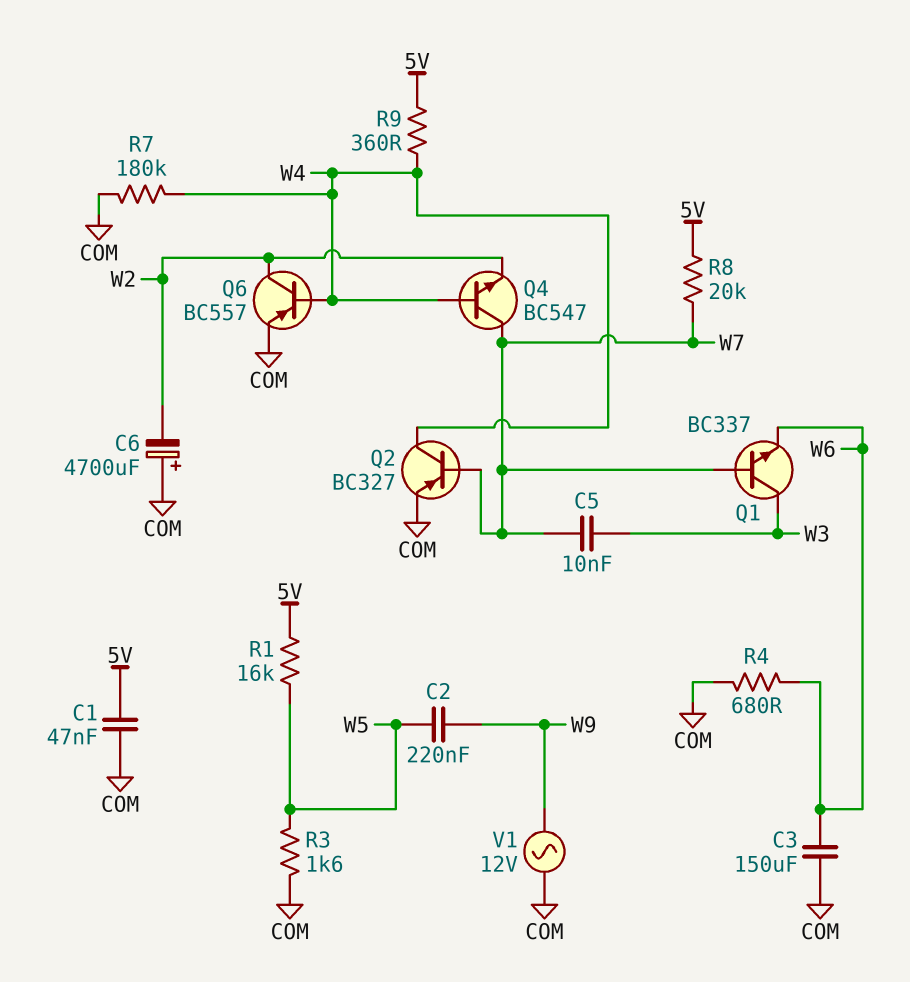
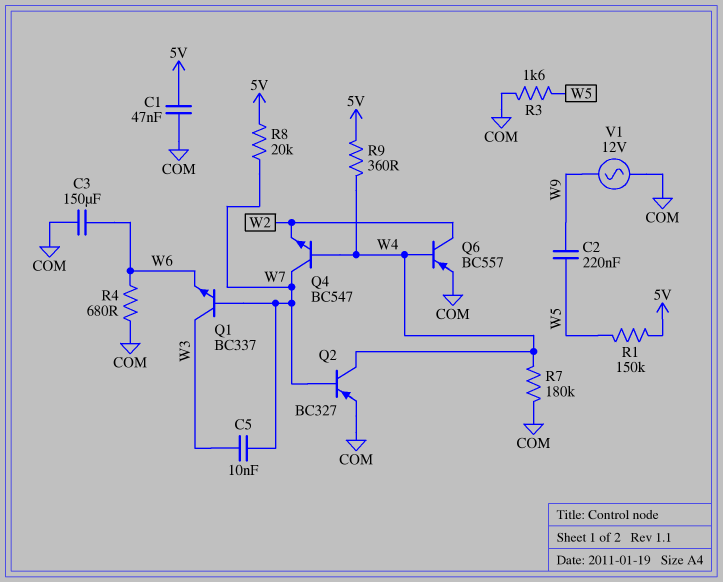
C6: 4700uF (plus COM, minus W2) -> none
R1: 16k (5V, W5) -> 150k (5V, W5)

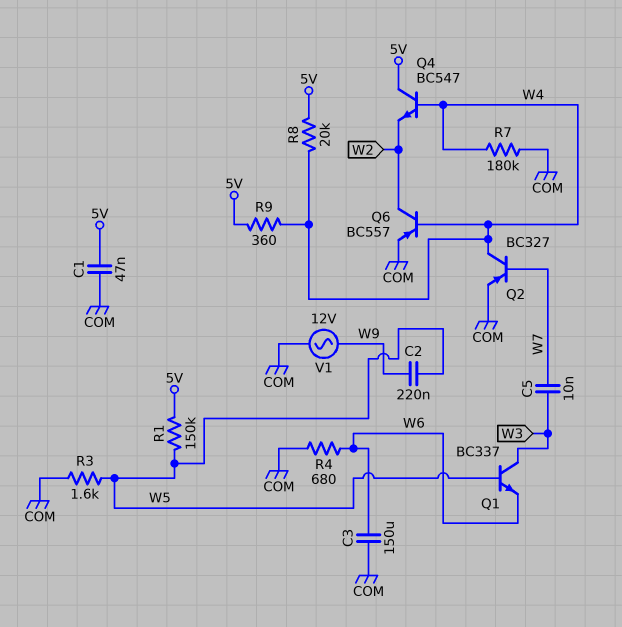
Q1: NPN BC337 (B W7, C W3, E W6) -> NPN BC337 (B W5, C W3, E W6)
Q4: NPN BC547 (B W4, C W7, E W2) -> NPN BC547 (B W4, C 5V, E W2)
R8: 20k (5V, W7) -> 20k (5V, W4)

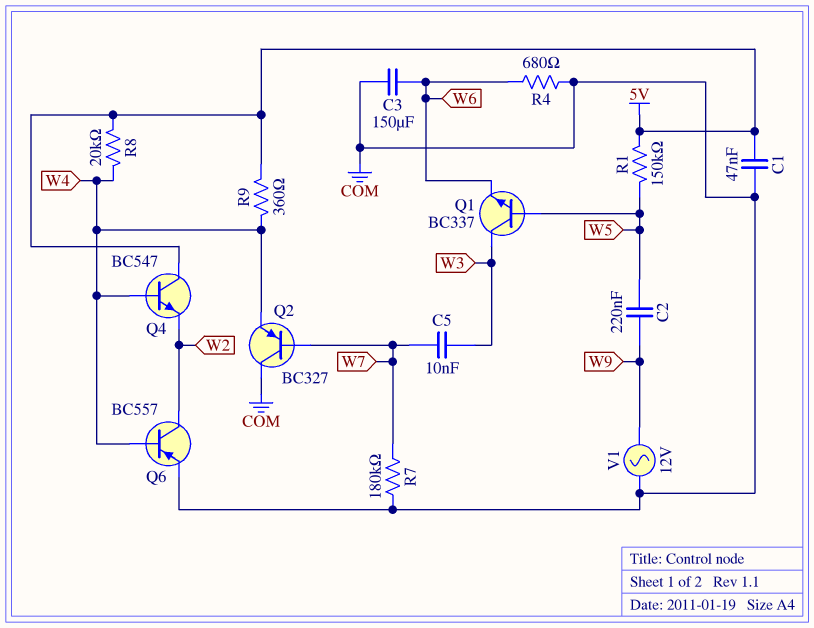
Q2: PNP BC327 (B W7, C W4, E COM) -> PNP BC327 (B W7, C COM, E W4)
R3: 1.6k (COM, W5) -> none
R7: 180k (COM, W4) -> 180k (COM, W7)

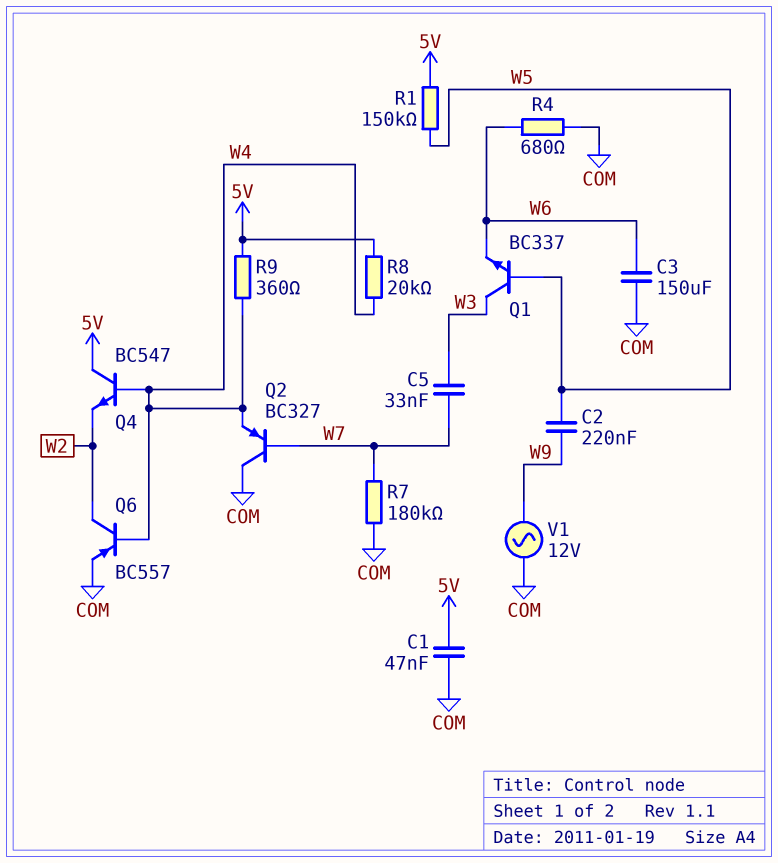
C5: 10nF (W3, W7) -> 33nF (W3, W7)

